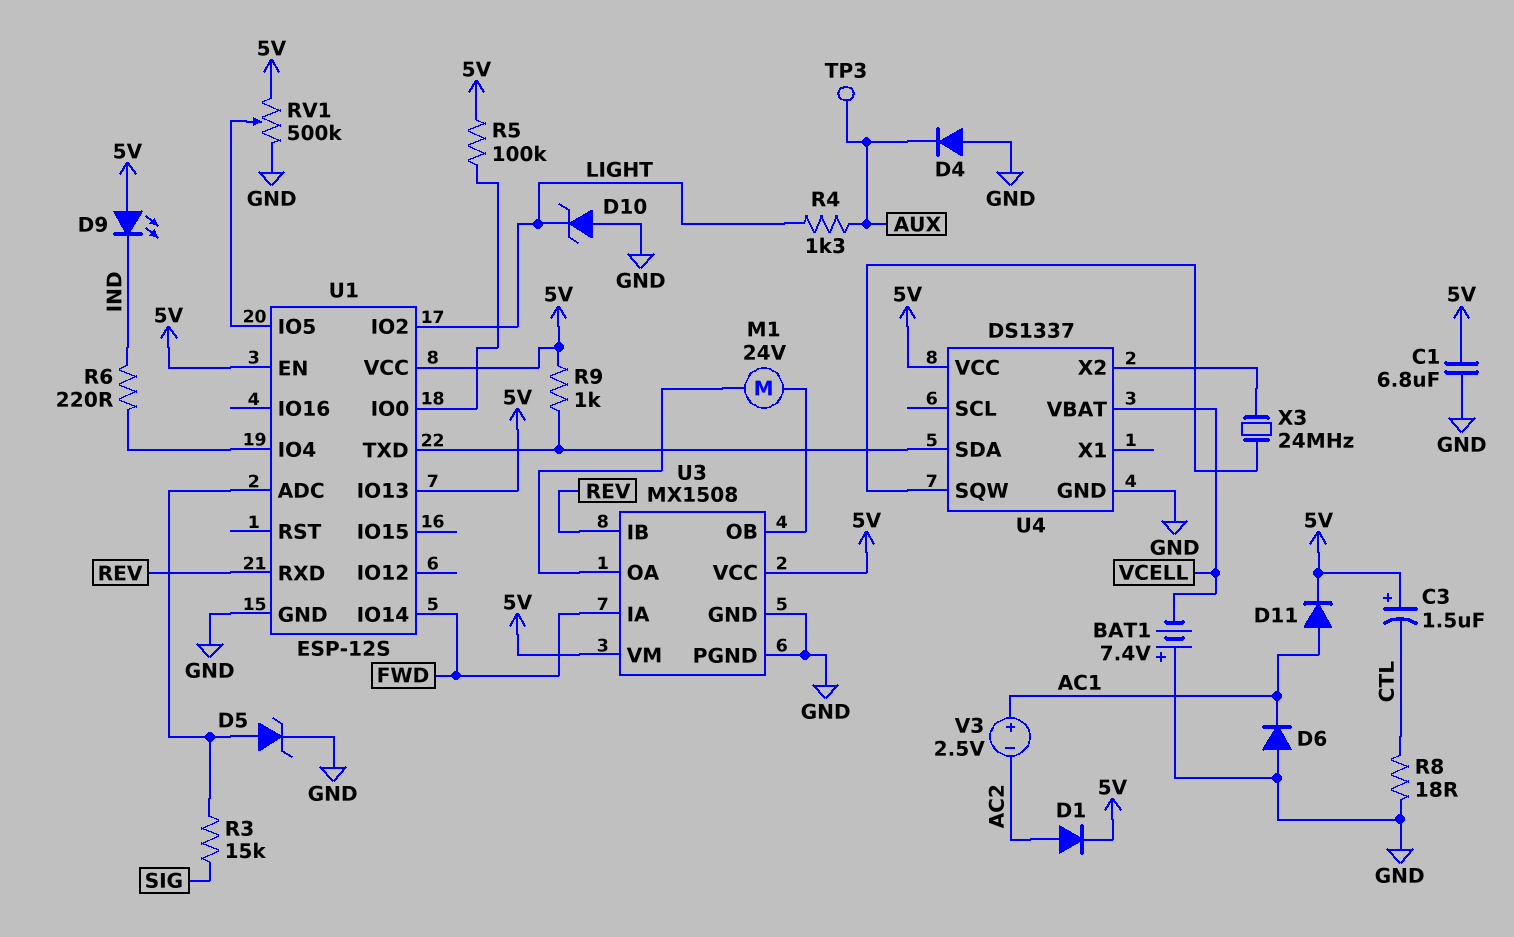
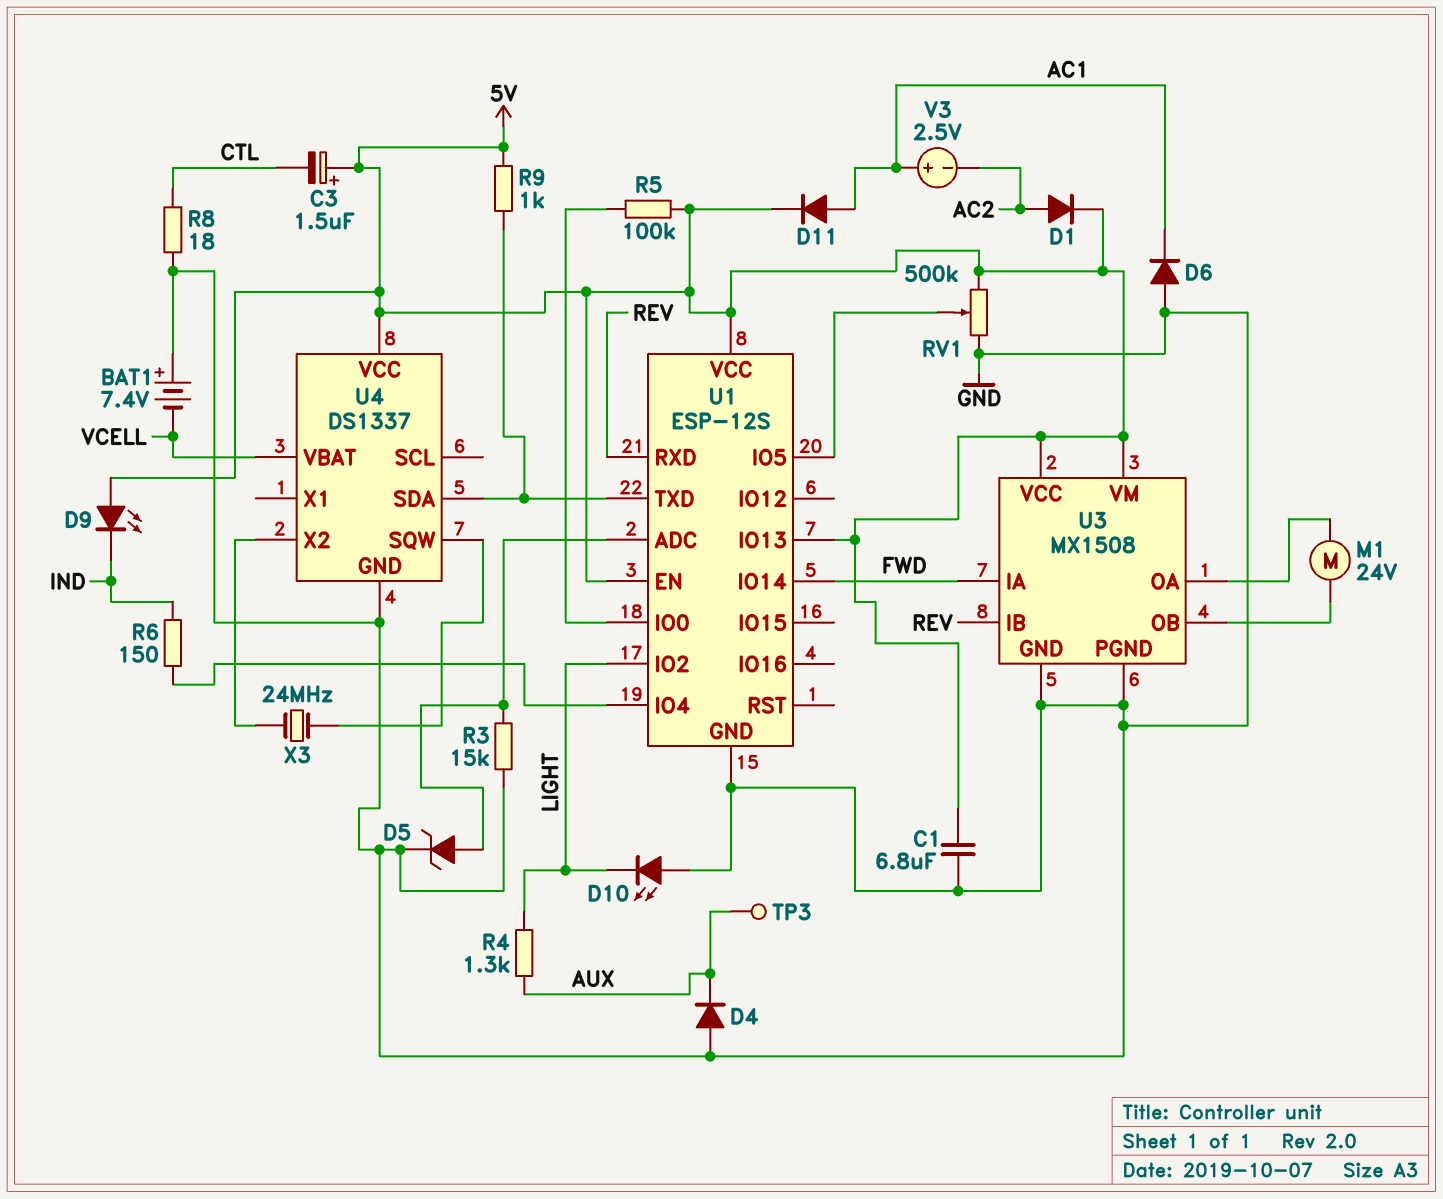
D10: zener (A GND, K LIGHT) -> LED (A GND, K LIGHT)
R3: 15k (SIG, U1/ADC) -> 15k (GND, U1/ADC)
R6: 220 (IND, U1/IO4) -> 150 (IND, U1/IO4)

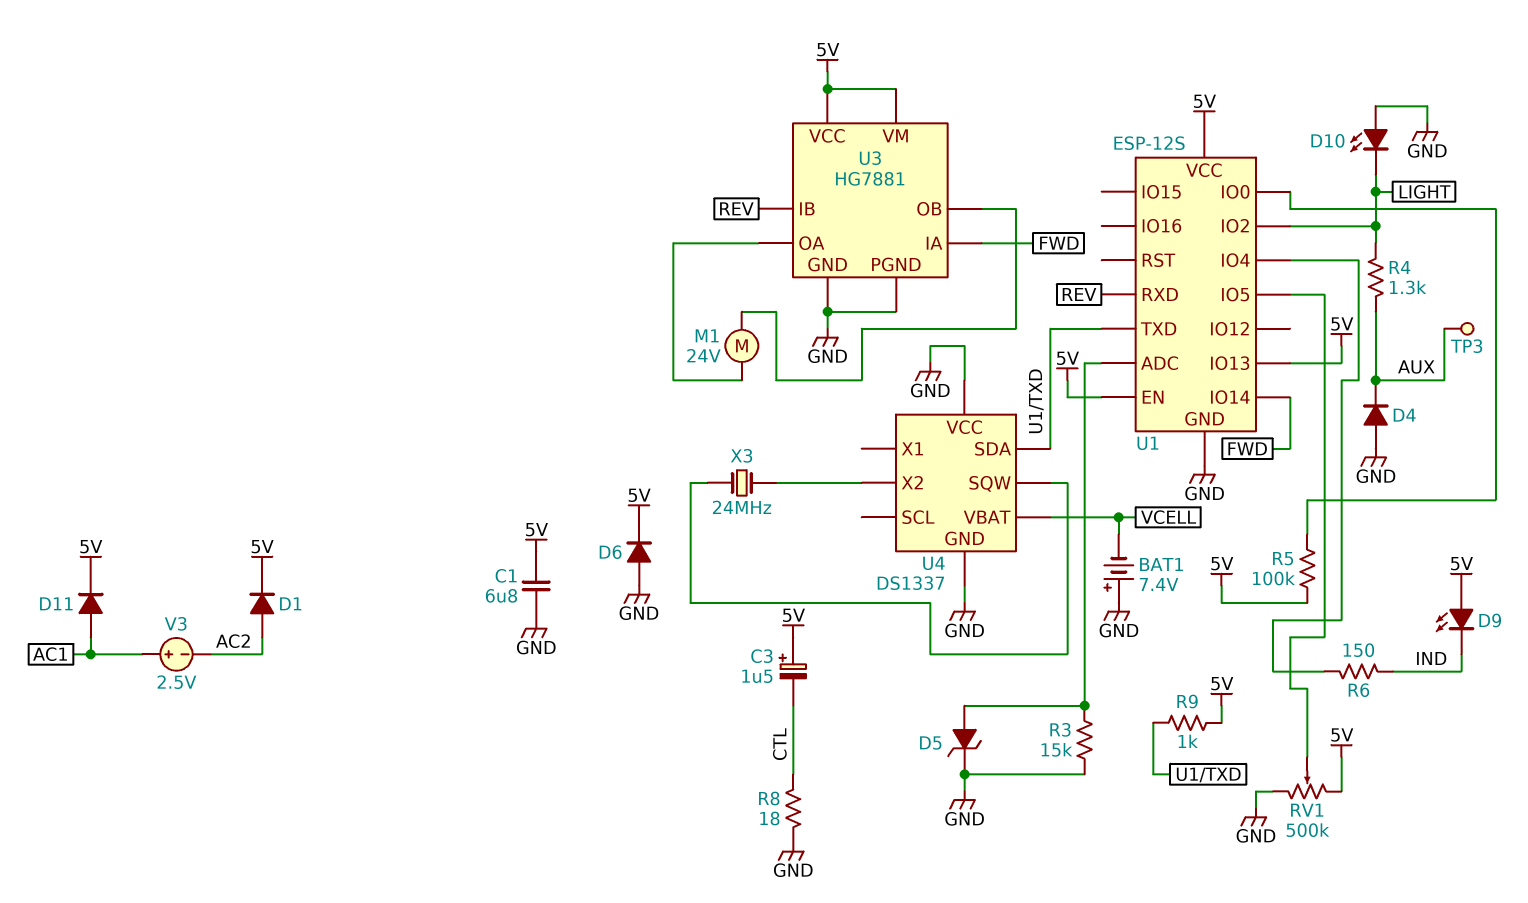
D6: diode (A GND, K AC1) -> diode (A GND, K 5V)
U3: MX1508 -> HG7881
U4 pin VCC: 5V -> GND

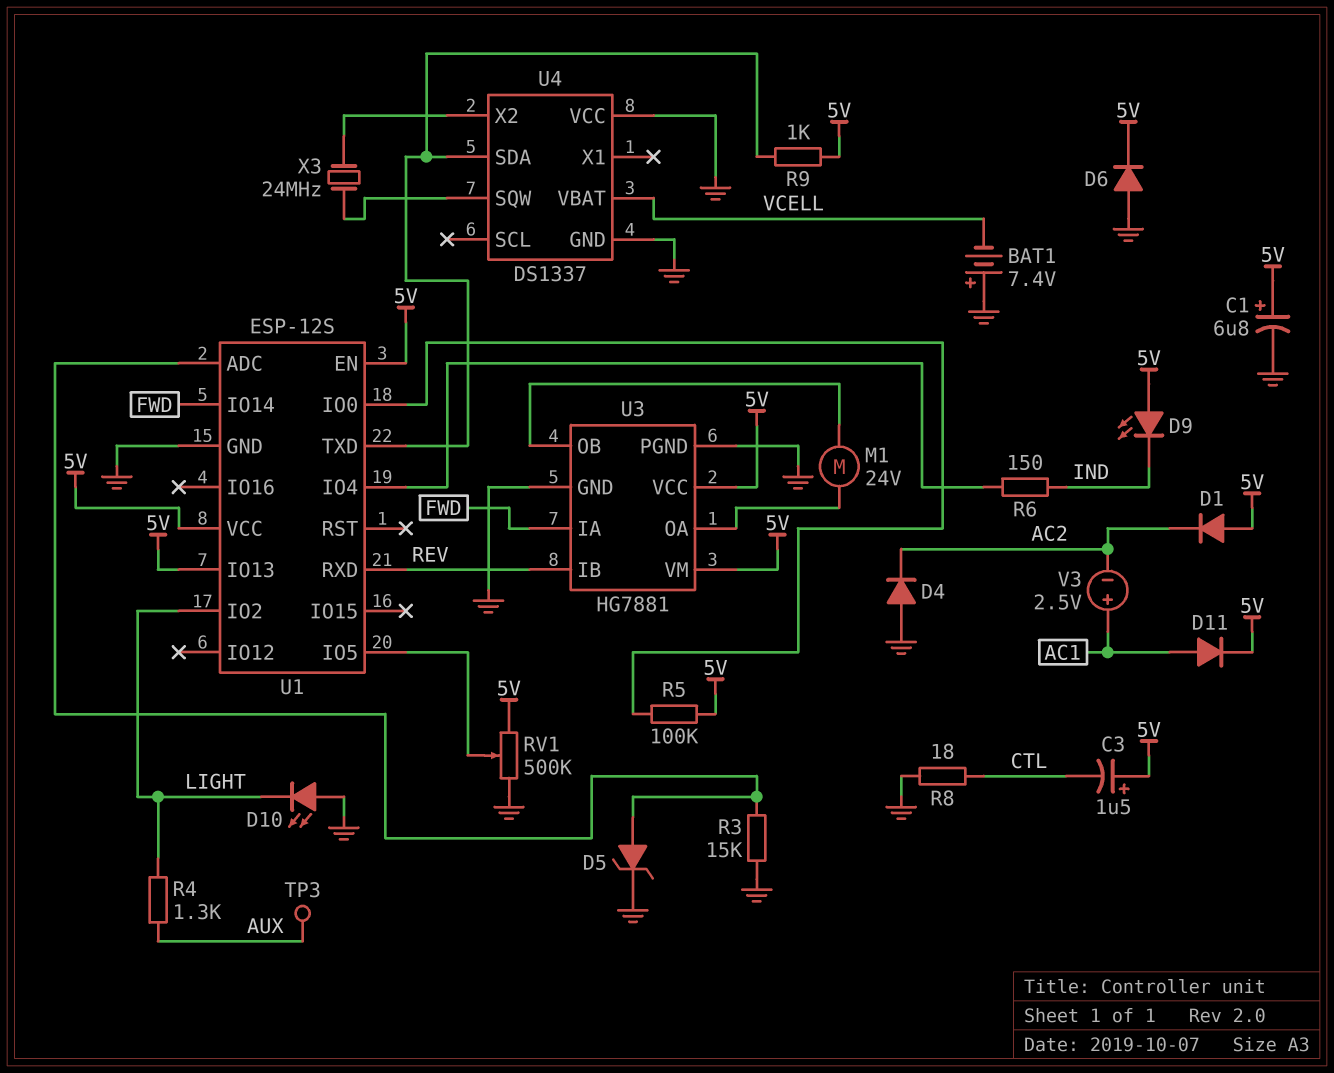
C1: 6.8uF (5V, GND) -> 6.8uF (plus 5V, minus GND)
D1: diode (A AC2, K 5V) -> diode (A 5V, K AC2)
D4: diode (A GND, K AUX) -> diode (A GND, K AC2)

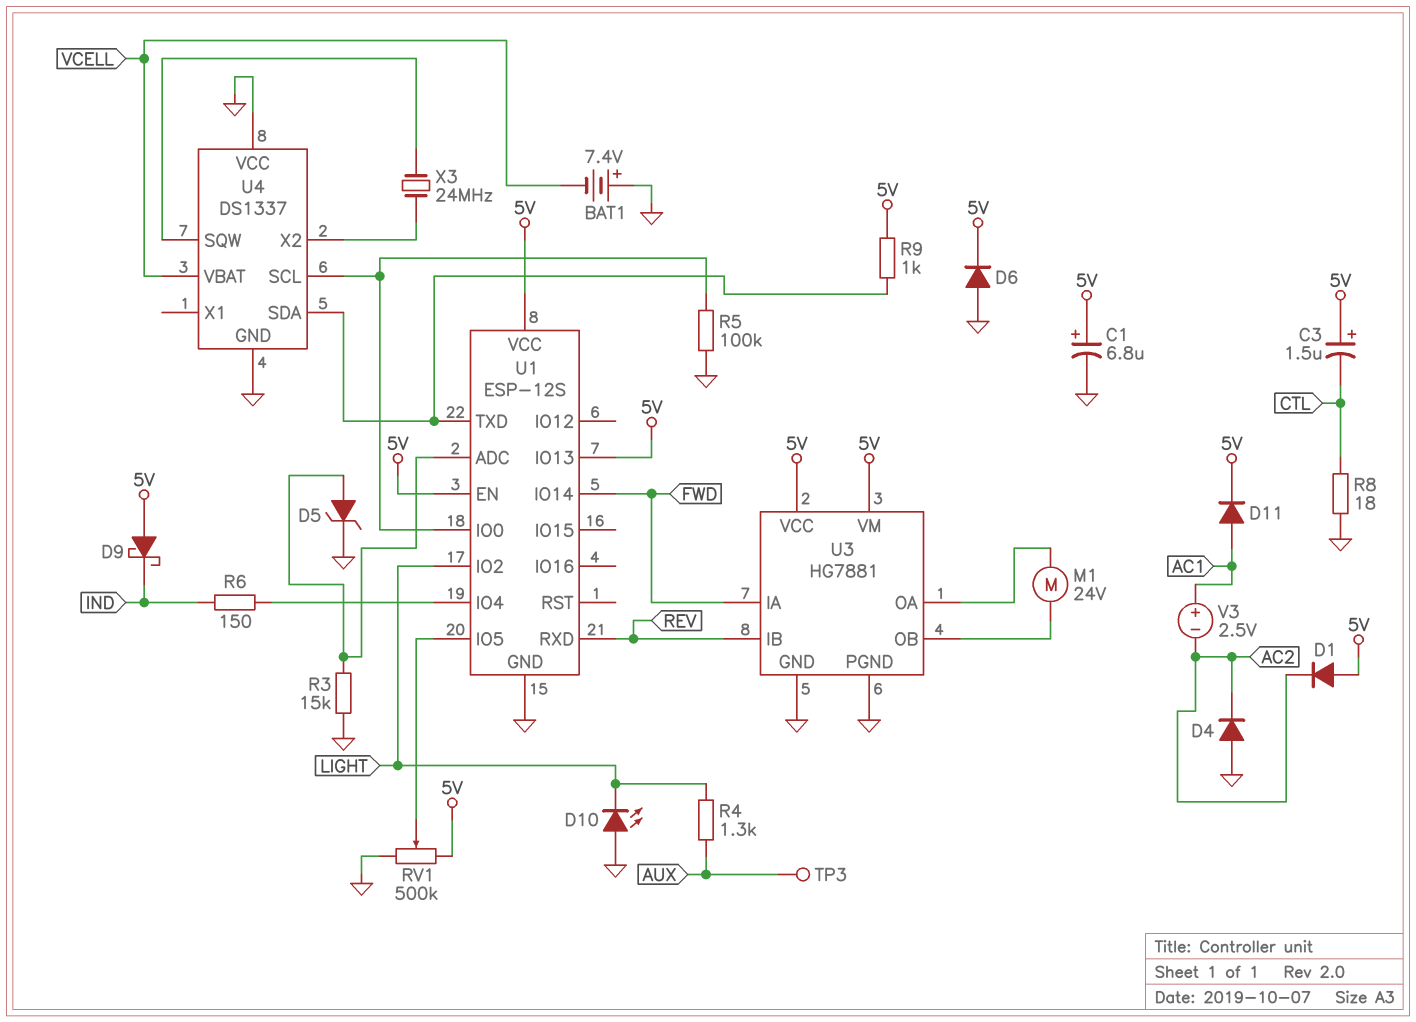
D9: LED (A 5V, K IND) -> schottky (A 5V, K IND)
R5: 100k (5V, U1/IO0) -> 100k (GND, U1/IO0)
U4 pin SCL: none -> U1/IO0

